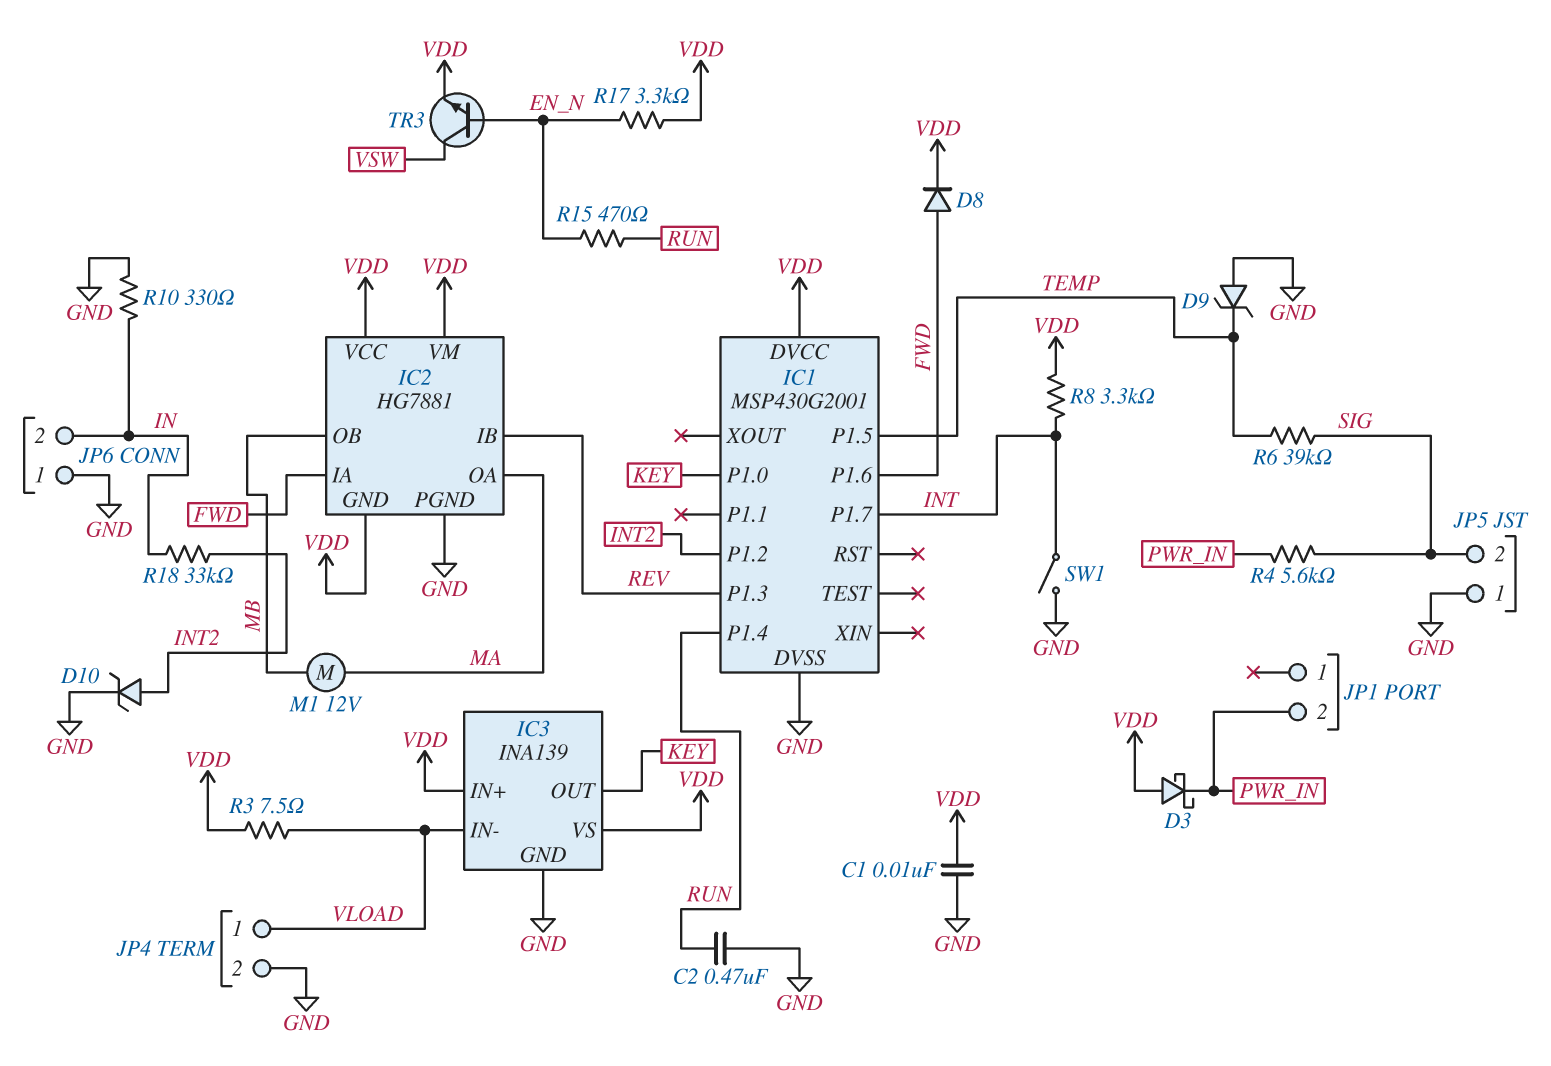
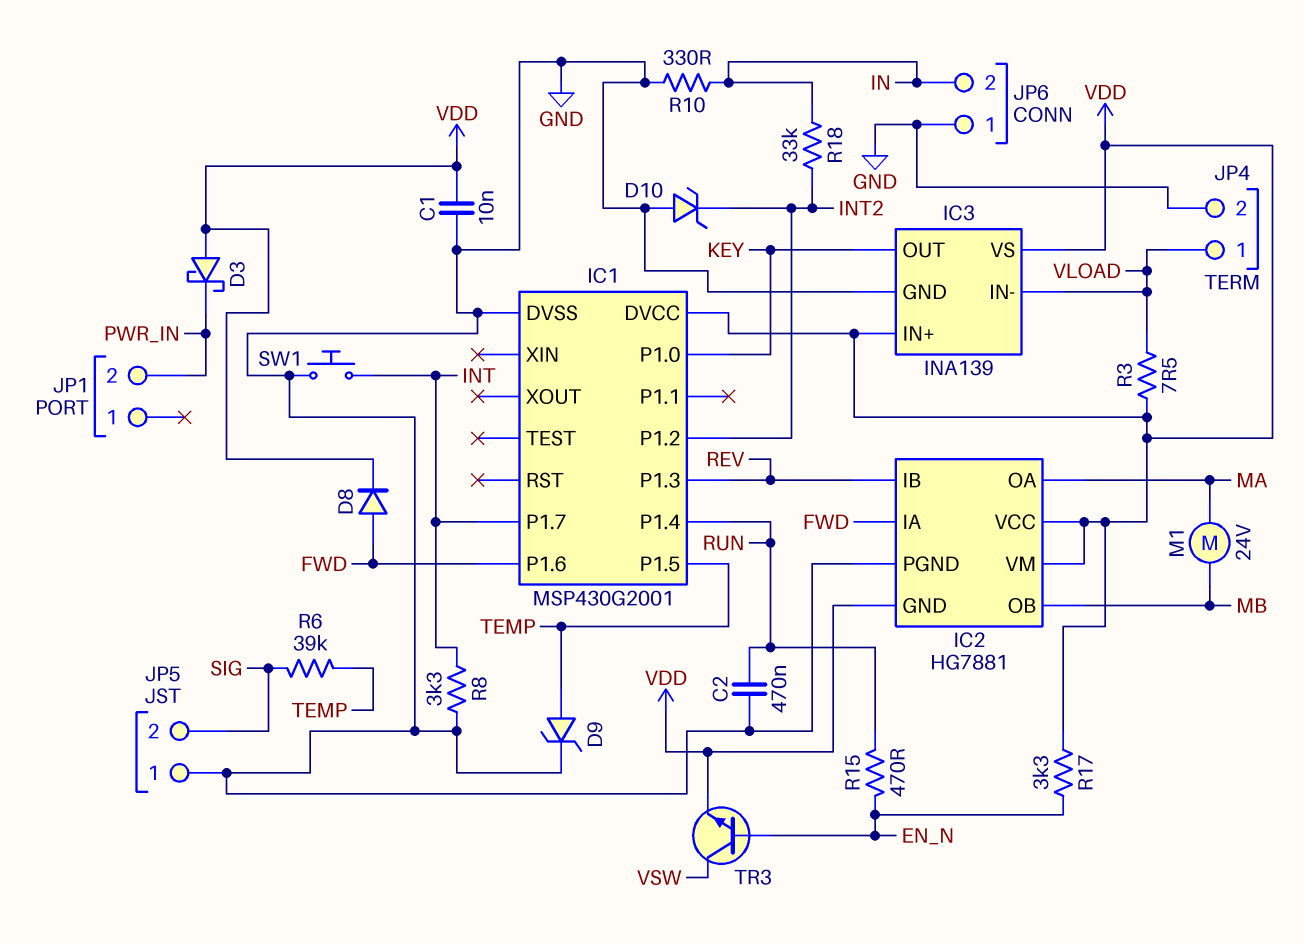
D9: zener (A GND, K TEMP) -> zener (A TEMP, K GND)
D10: zener (A INT2, K GND) -> zener (A GND, K INT2)
M1: motor 12V (MA, MB) -> motor 24V (MA, MB)
R4: 5.6k (PWR_IN, SIG) -> none
R8: 3.3k (INT, VDD) -> 3.3k (GND, INT)
SW1: switch (GND, INT) -> button (GND, INT)

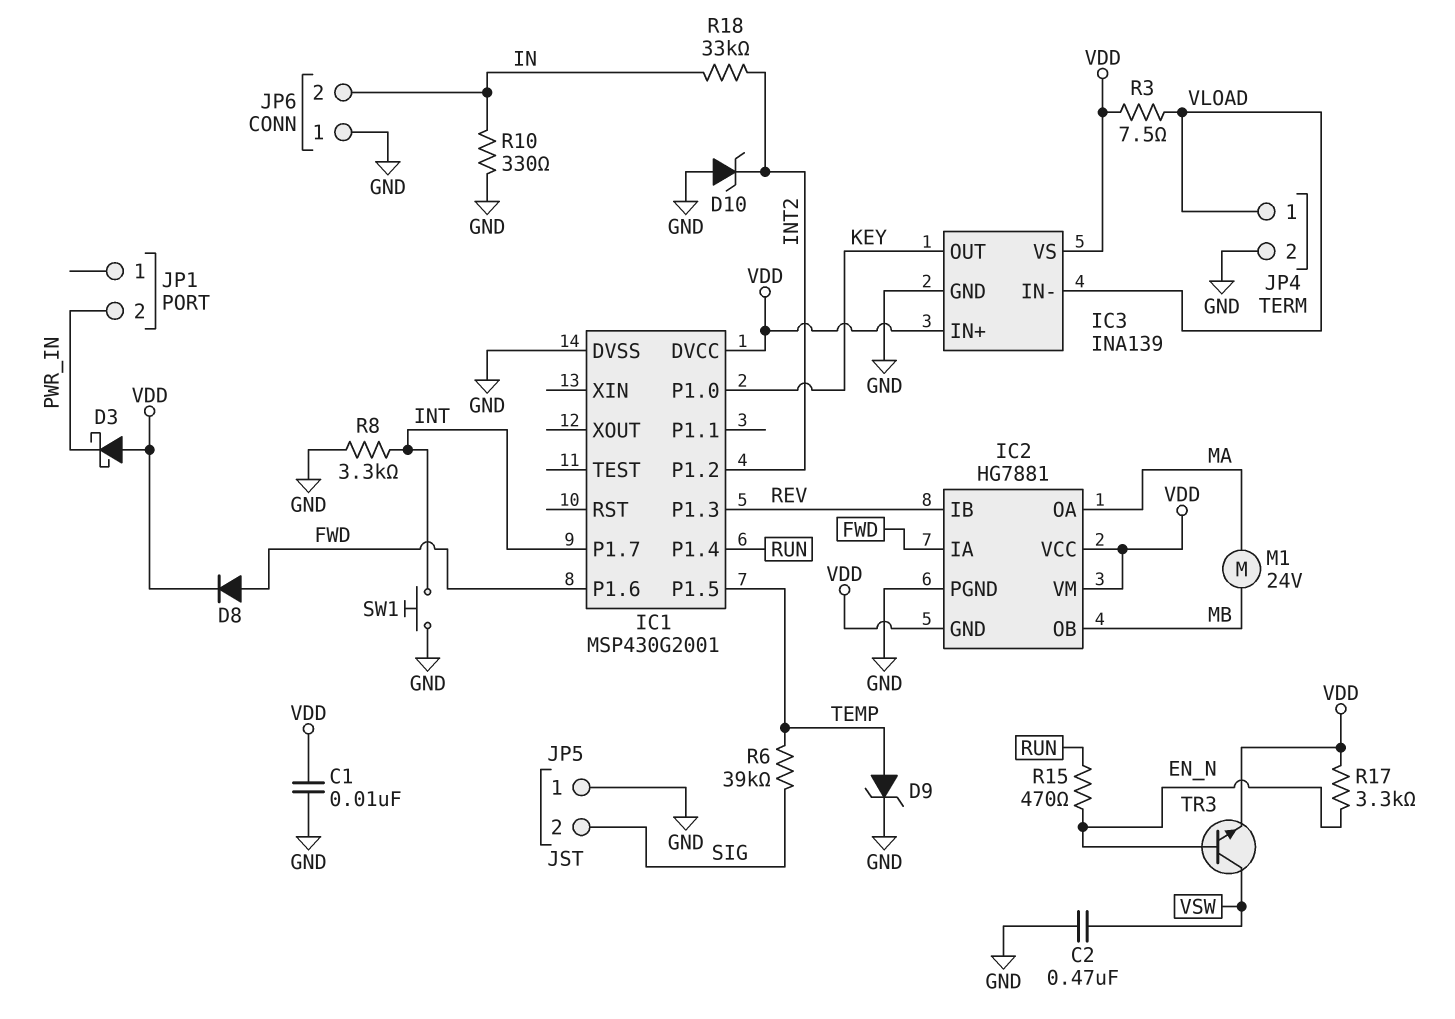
C2: 470nF (GND, RUN) -> 470nF (GND, VSW)

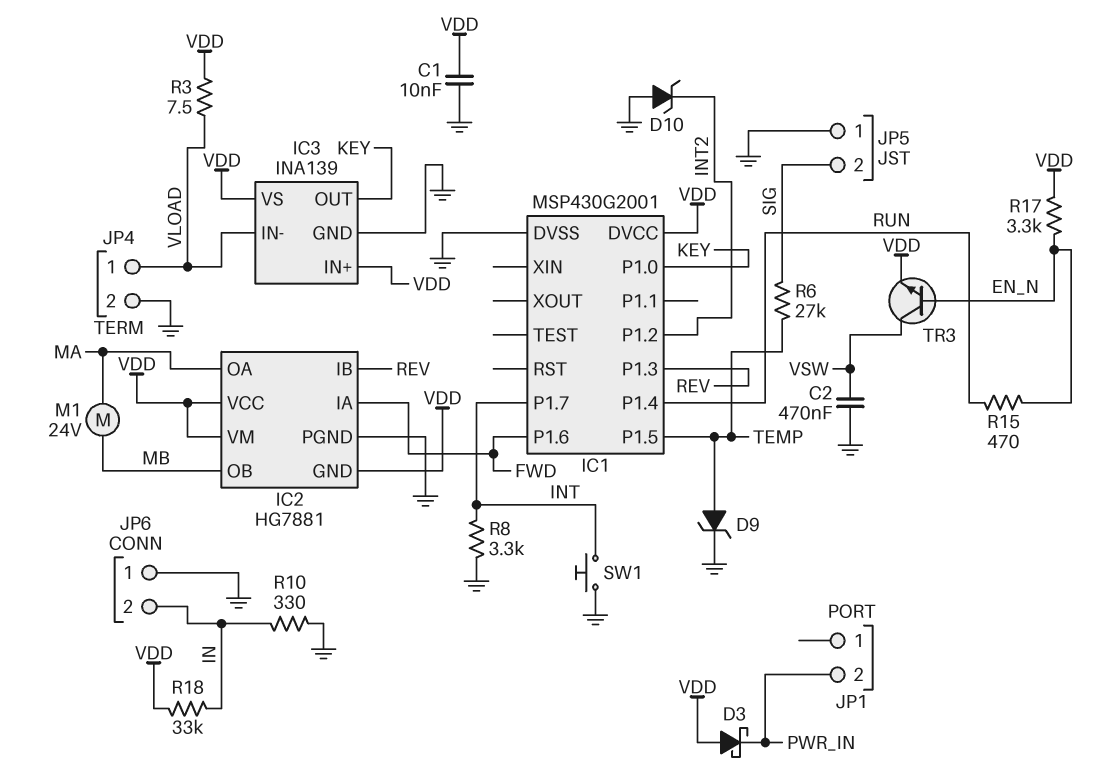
D8: diode (A FWD, K VDD) -> none
R6: 39k (SIG, TEMP) -> 27k (SIG, TEMP)
R18: 33k (IN, INT2) -> 33k (IN, VDD)

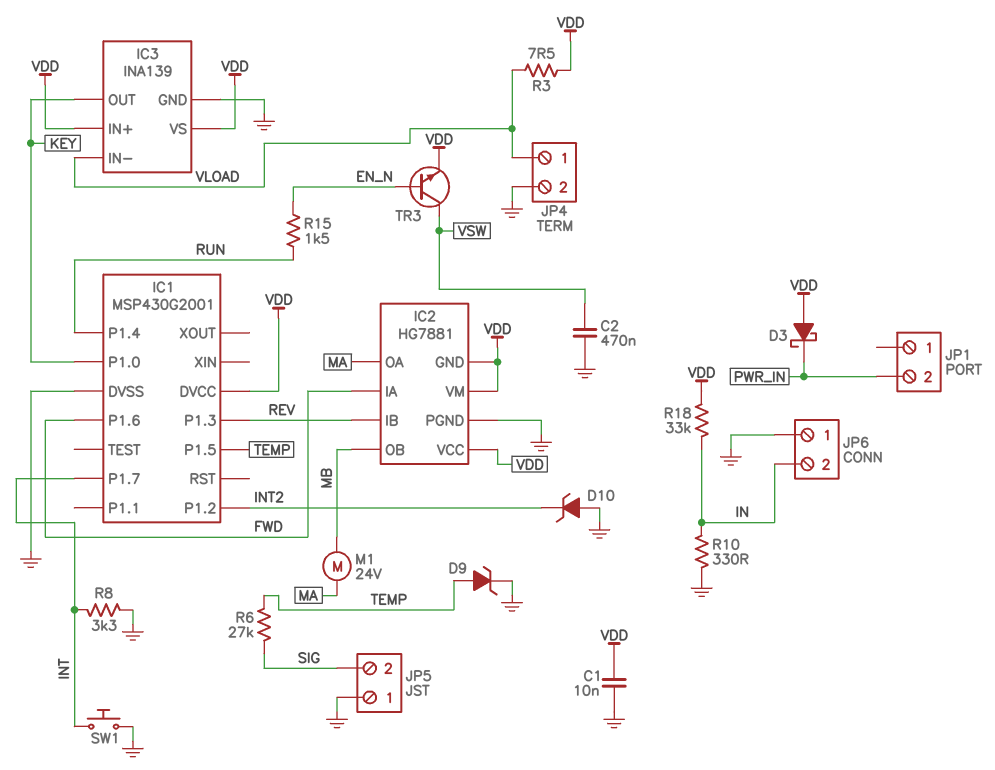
R15: 470 (EN_N, RUN) -> 1.5k (EN_N, RUN)
R17: 3.3k (EN_N, VDD) -> none

